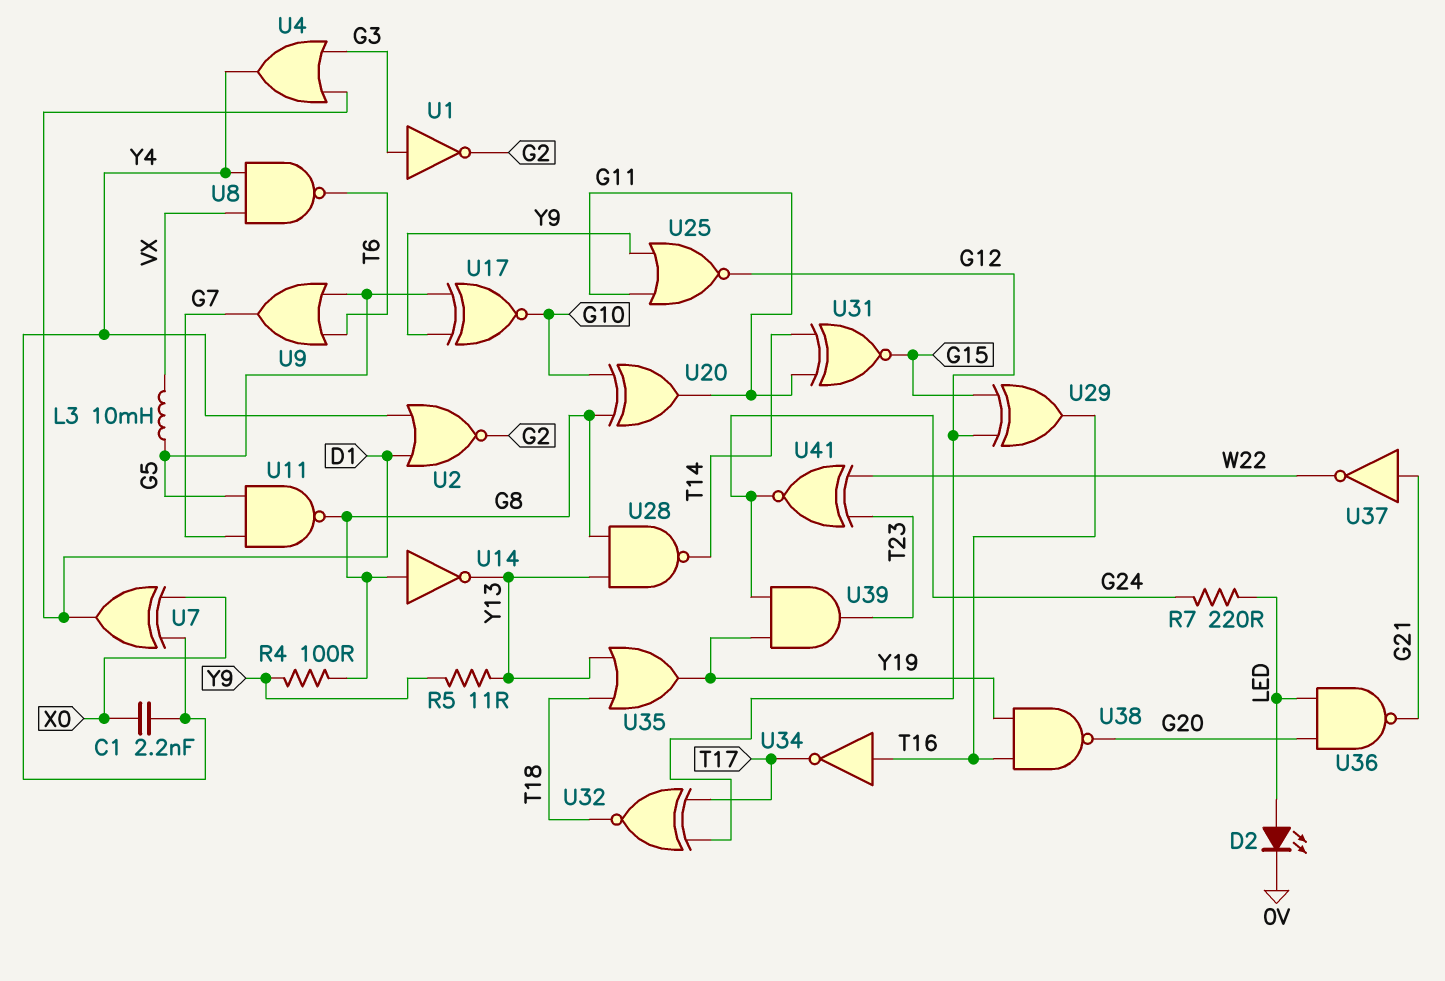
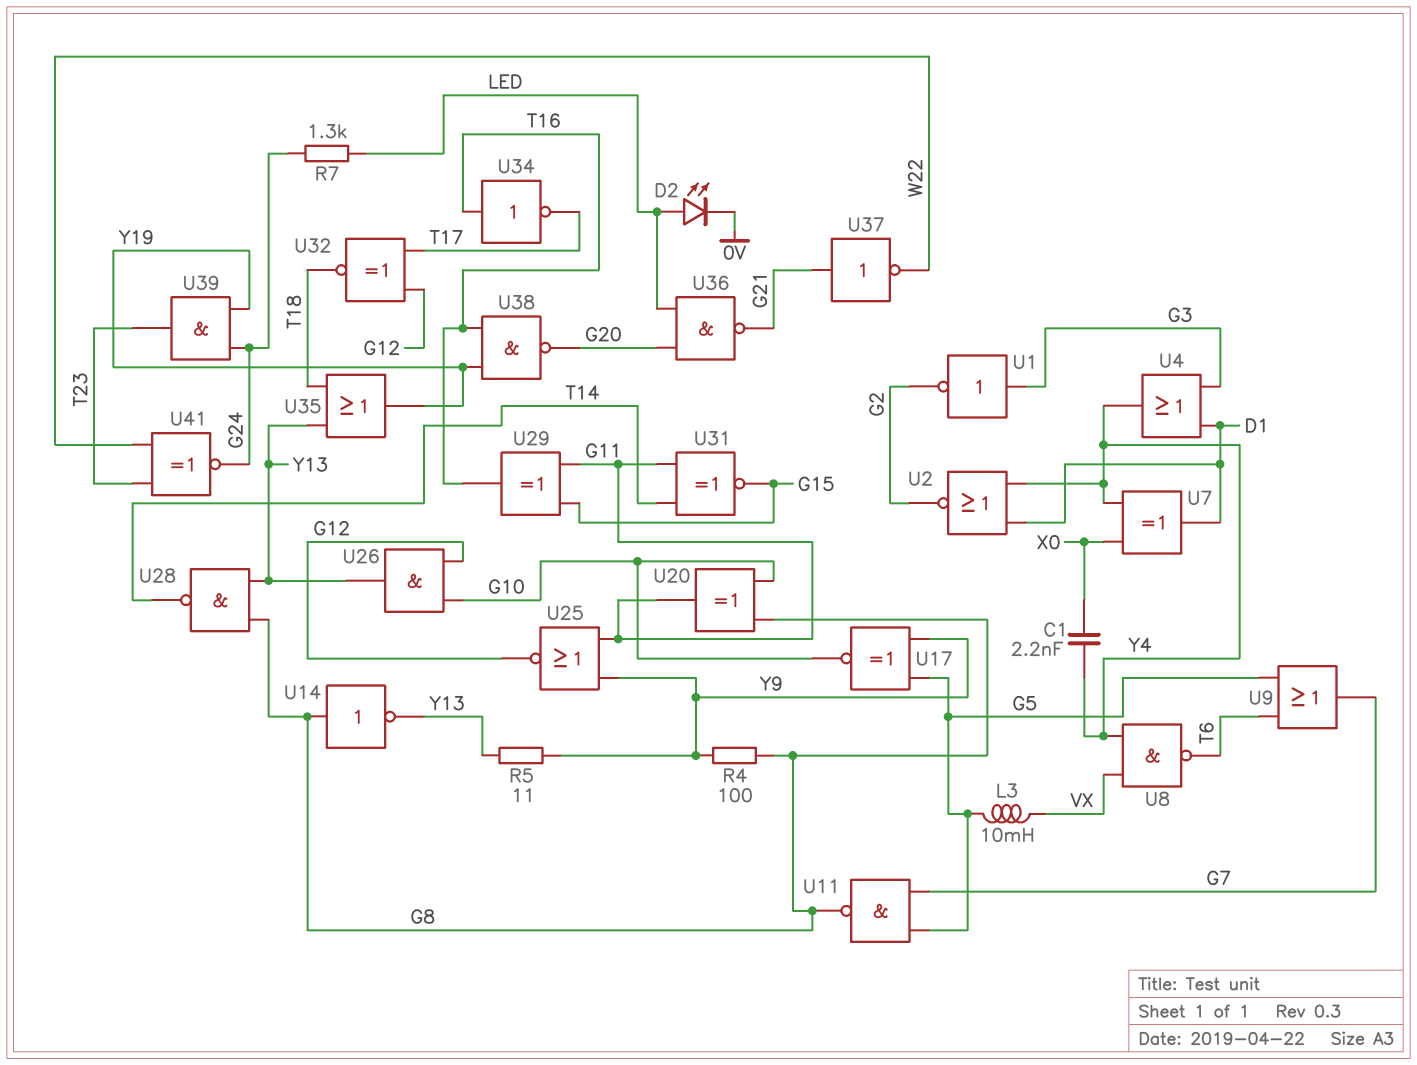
R7: 220 (G24, LED) -> 1.3k (G24, LED)
U26: none -> AND (in G10, in G12, out Y13)
U29: XOR (in G12, in G15, out T16) -> XOR (in G11, in G15, out T16)

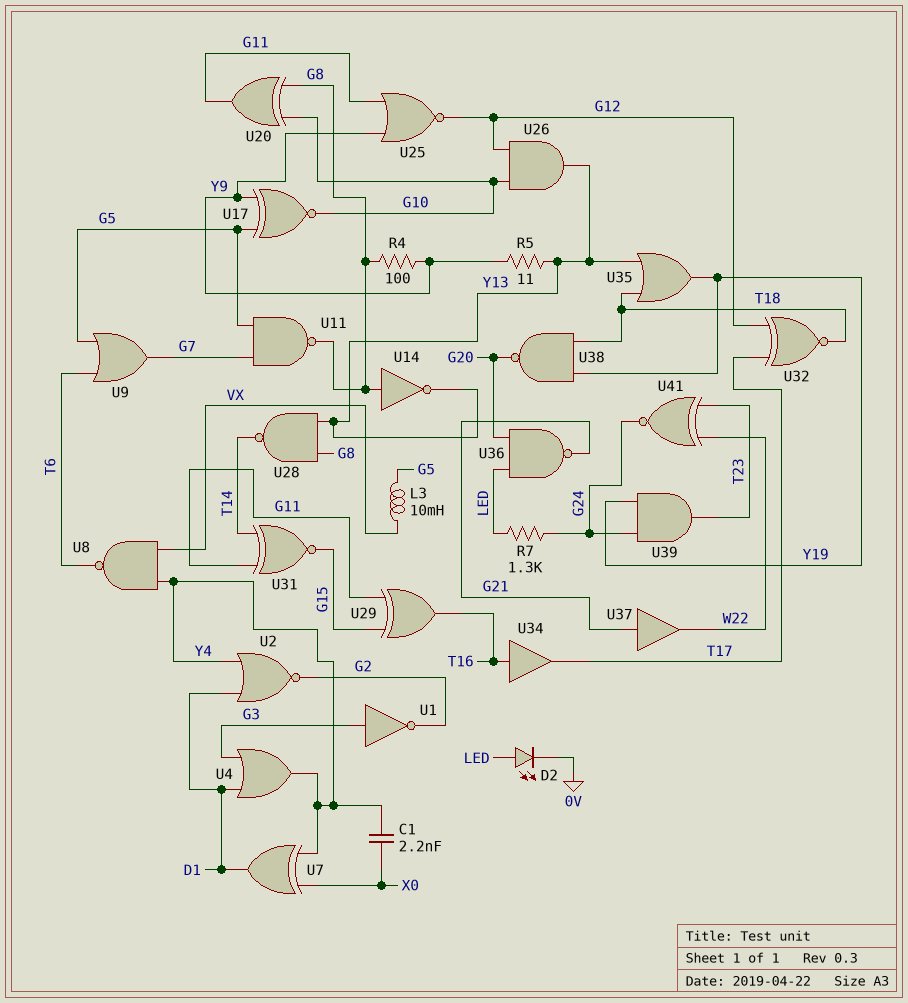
U34: NOT (in T16, out T17) -> buffer (in T16, out T17)
U37: NOT (in G21, out W22) -> buffer (in G21, out W22)
U38: NAND (in T16, in Y19, out G20) -> NAND (in T18, in Y19, out G20)

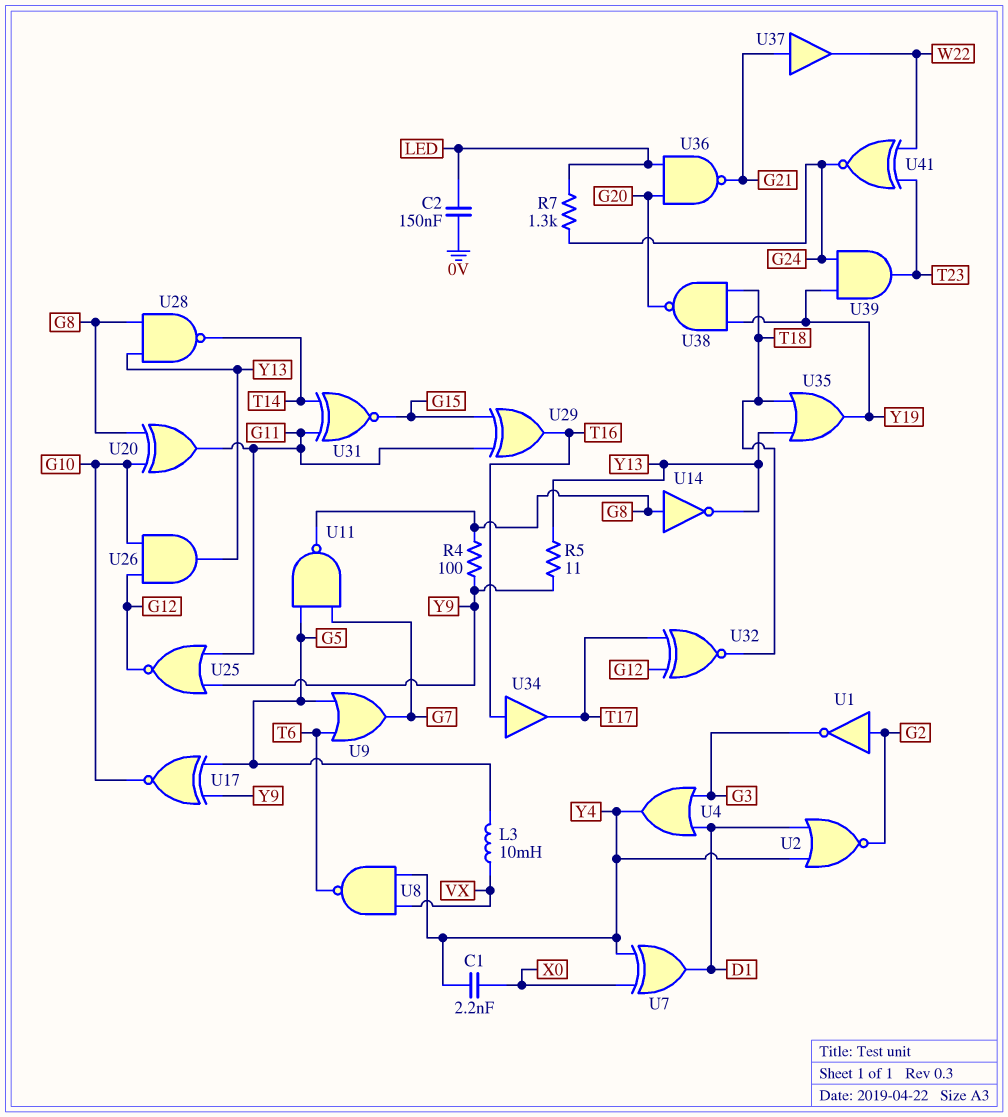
C2: none -> 150nF (0V, LED)
D2: LED (A LED, K 0V) -> none
U1: NOT (in G3, out G2) -> NOT (in G2, out G3)

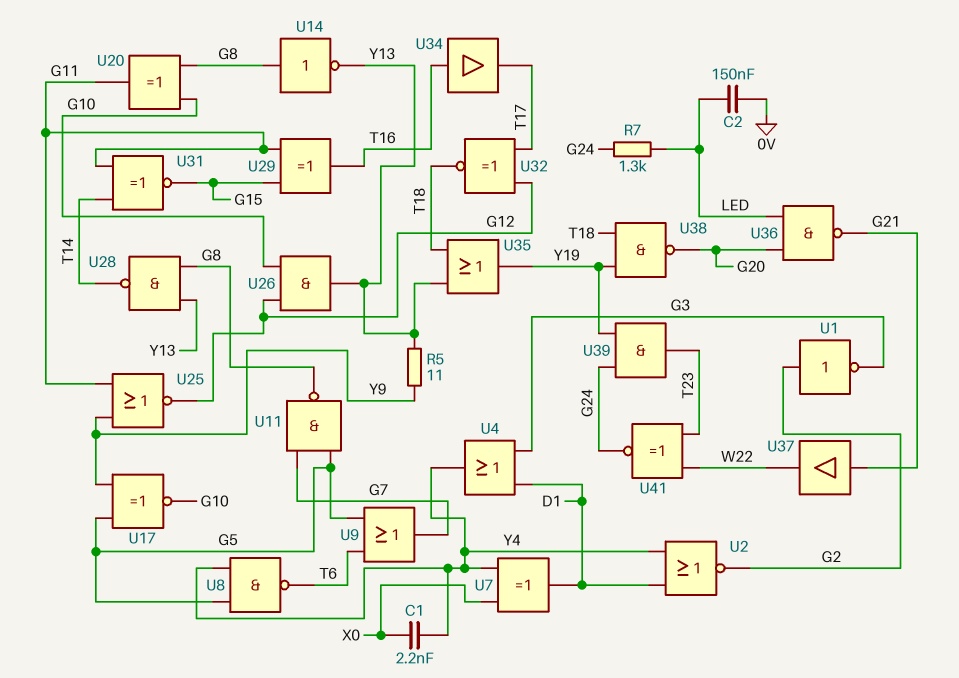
L3: 10mH (G5, VX) -> none
R4: 100 (G8, Y9) -> none
U8: NAND (in VX, in Y4, out T6) -> NAND (in G5, in Y4, out T6)

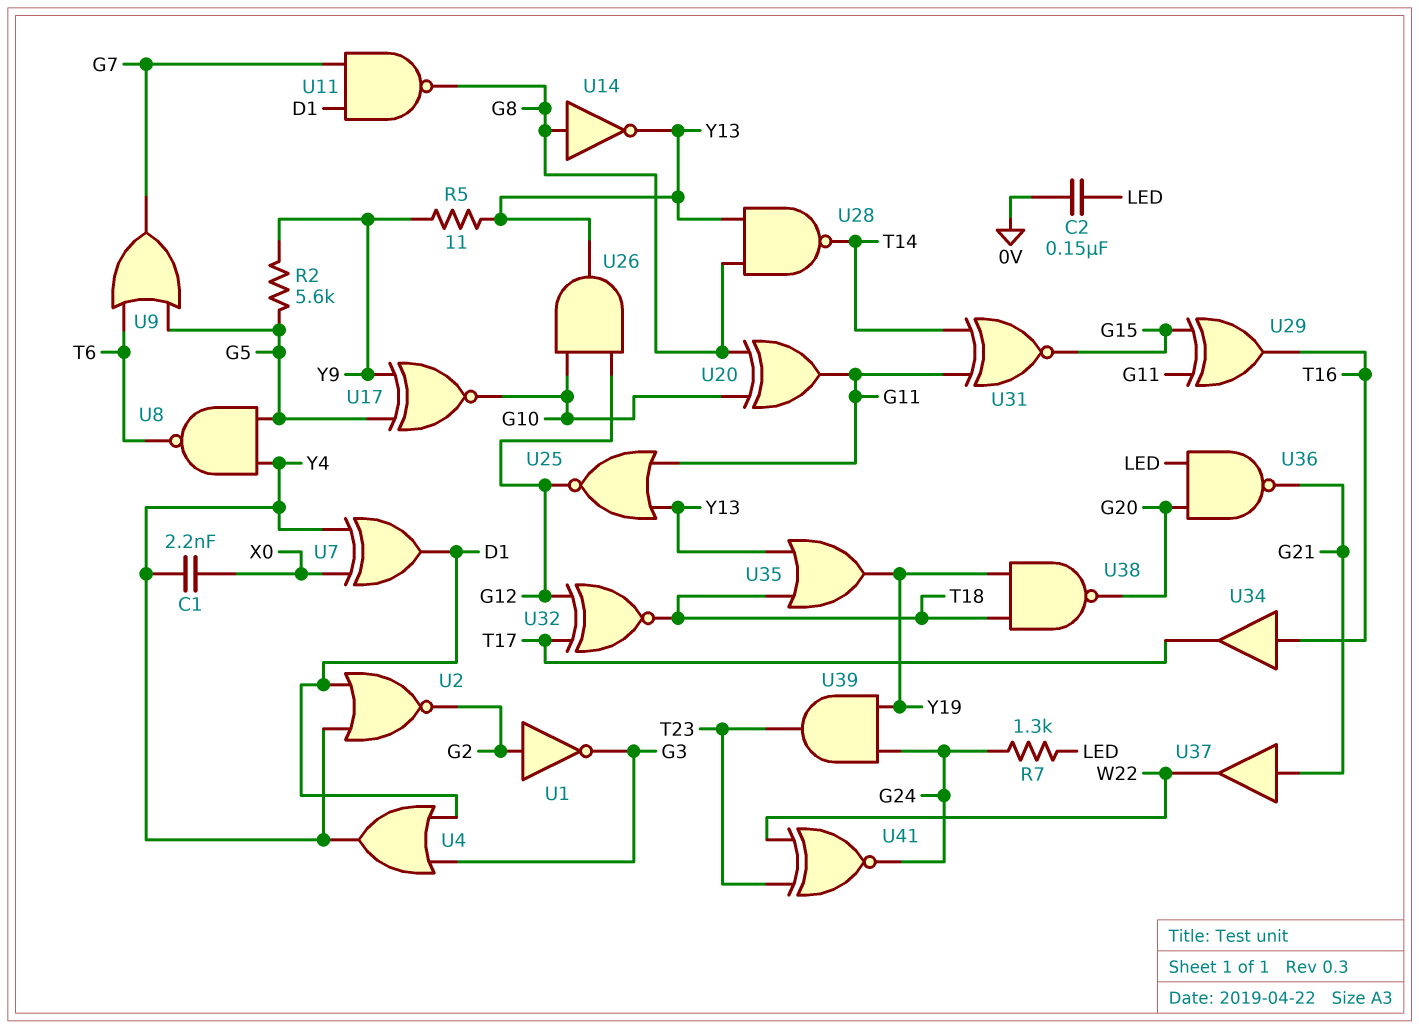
R2: none -> 5.6k (G5, Y9)
U11: NAND (in G5, in G7, out G8) -> NAND (in D1, in G7, out G8)
U25: NOR (in G11, in Y9, out G12) -> NOR (in G11, in Y13, out G12)

